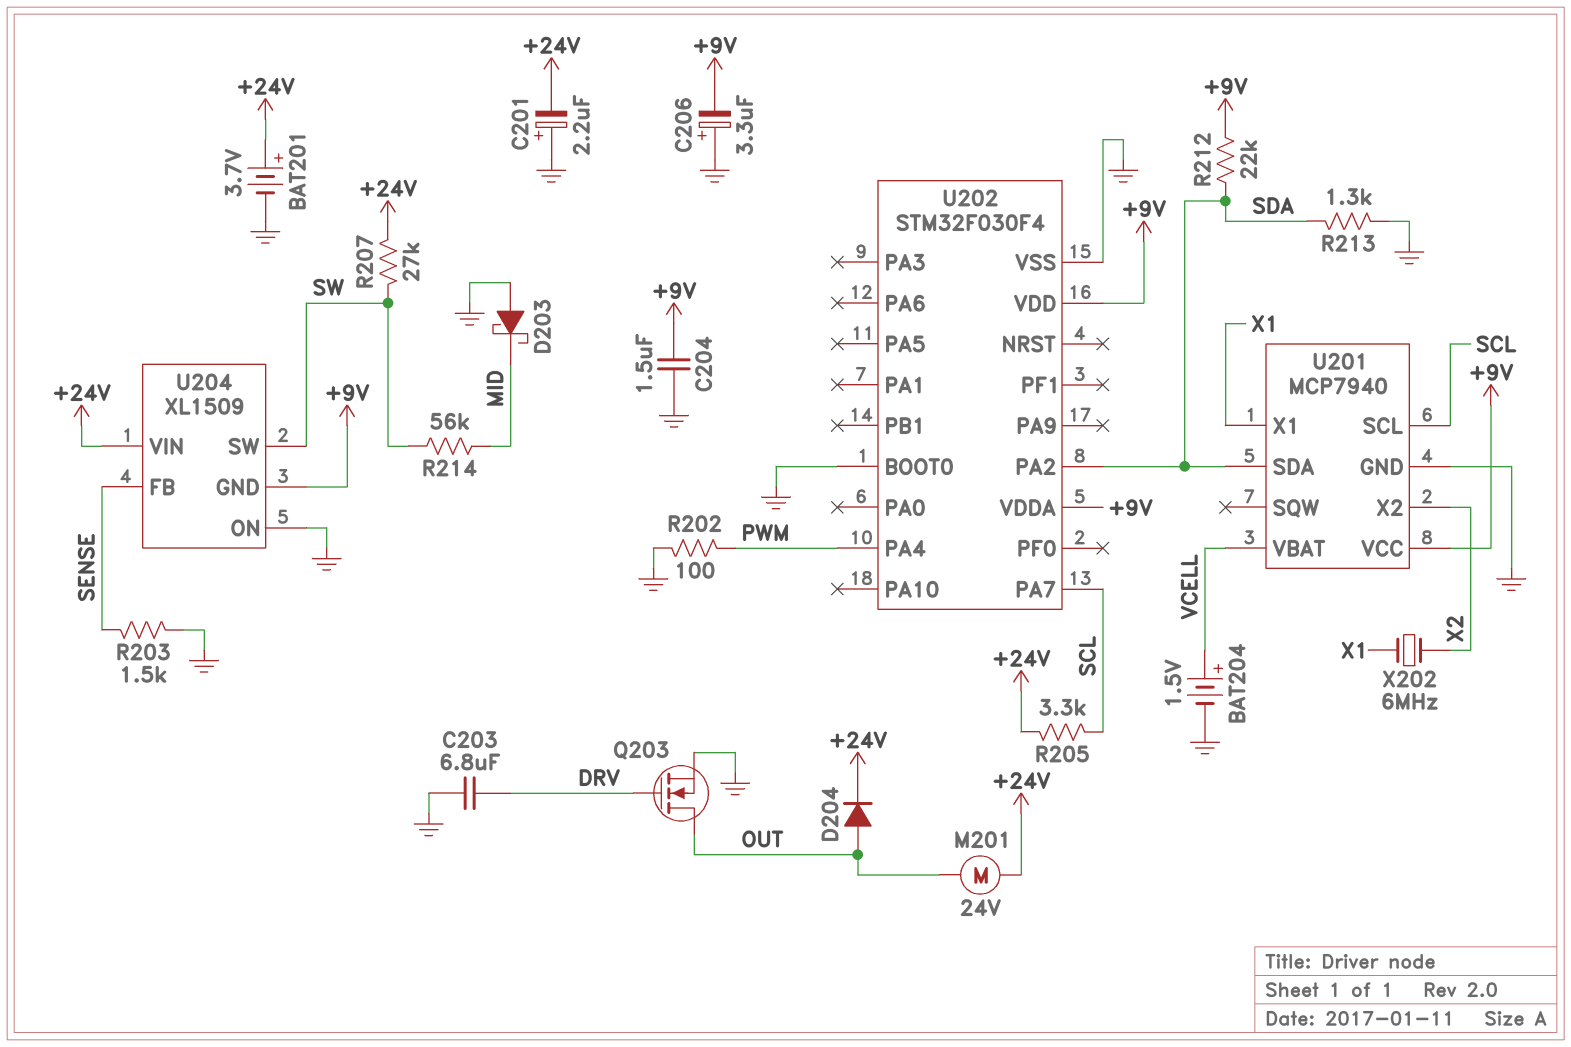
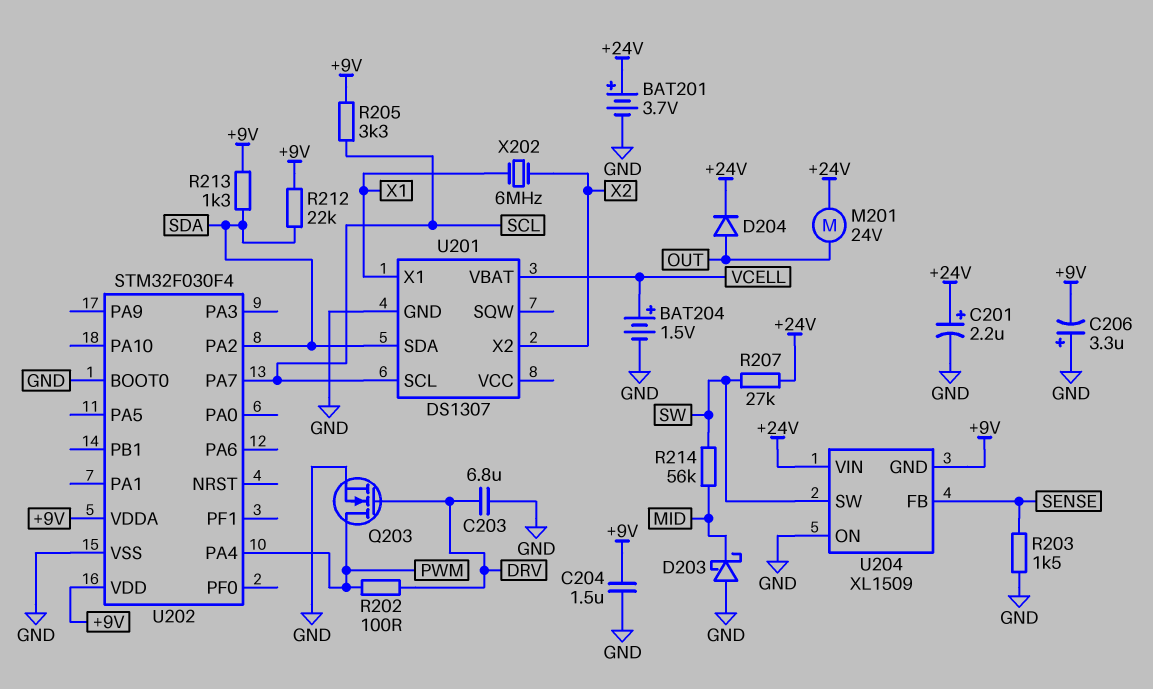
C201: 2.2uF (plus GND, minus +24V) -> 2.2uF (plus +24V, minus GND)
Q203: NMOS (G DRV, D OUT, S GND) -> NMOS (G DRV, D PWM, S GND)
R202: 100 (GND, PWM) -> 100 (DRV, PWM)
R205: 3.3k (+24V, SCL) -> 3.3k (+9V, SCL)
R213: 1.3k (GND, SDA) -> 1.3k (+9V, SDA)
U201: MCP7940 -> DS1307
U201 pin VCC: +9V -> none

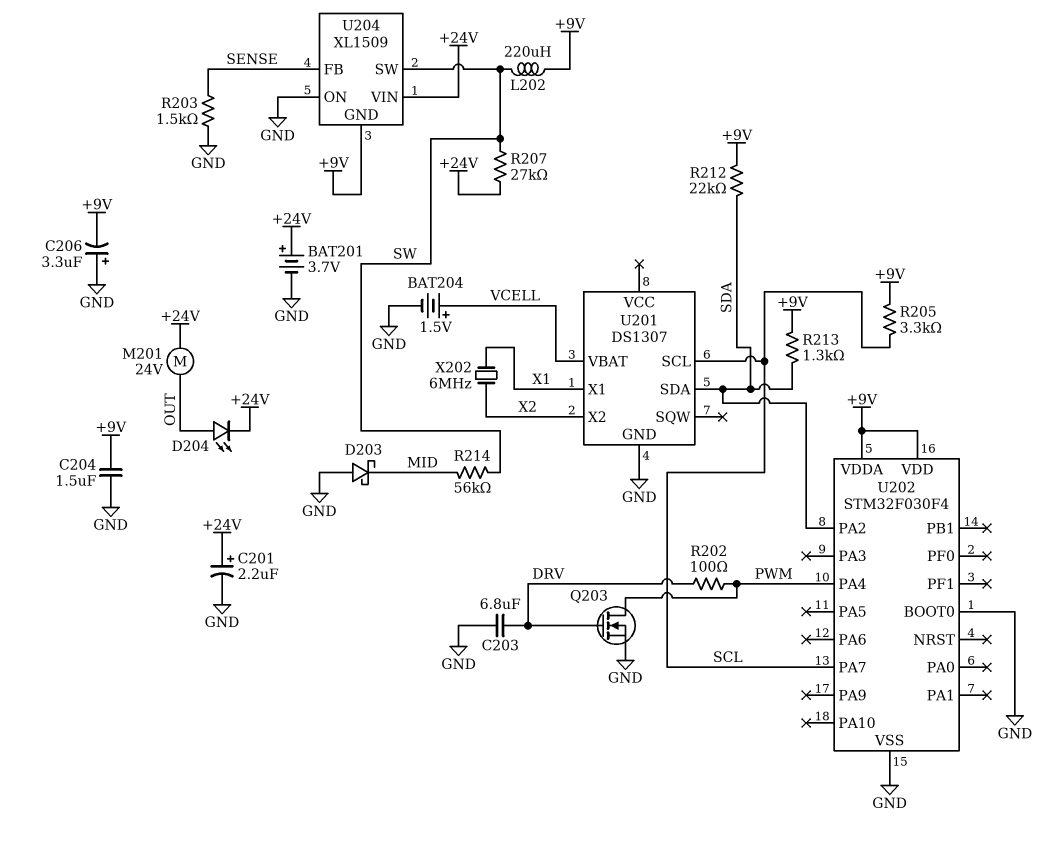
D204: diode (A OUT, K +24V) -> LED (A OUT, K +24V)
L202: none -> 220uH (+9V, SW)

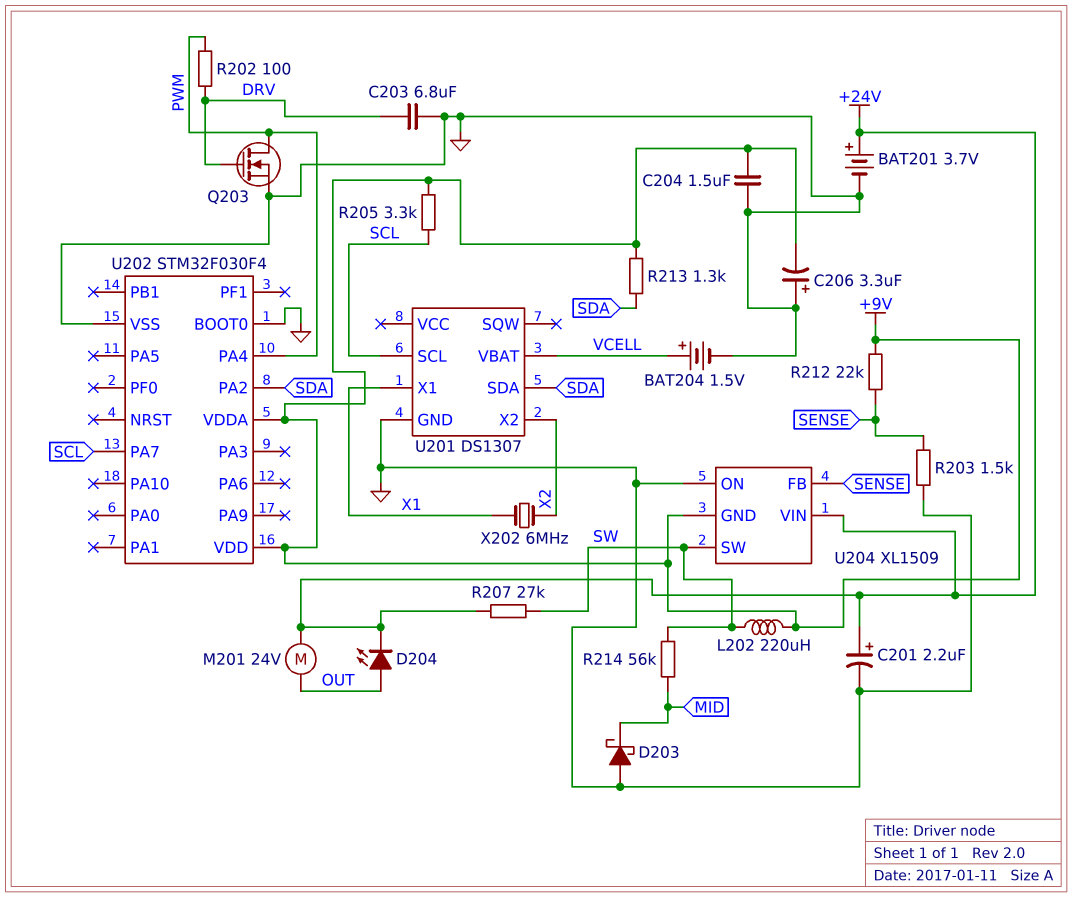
R212: 22k (+9V, SDA) -> 22k (+9V, SENSE)

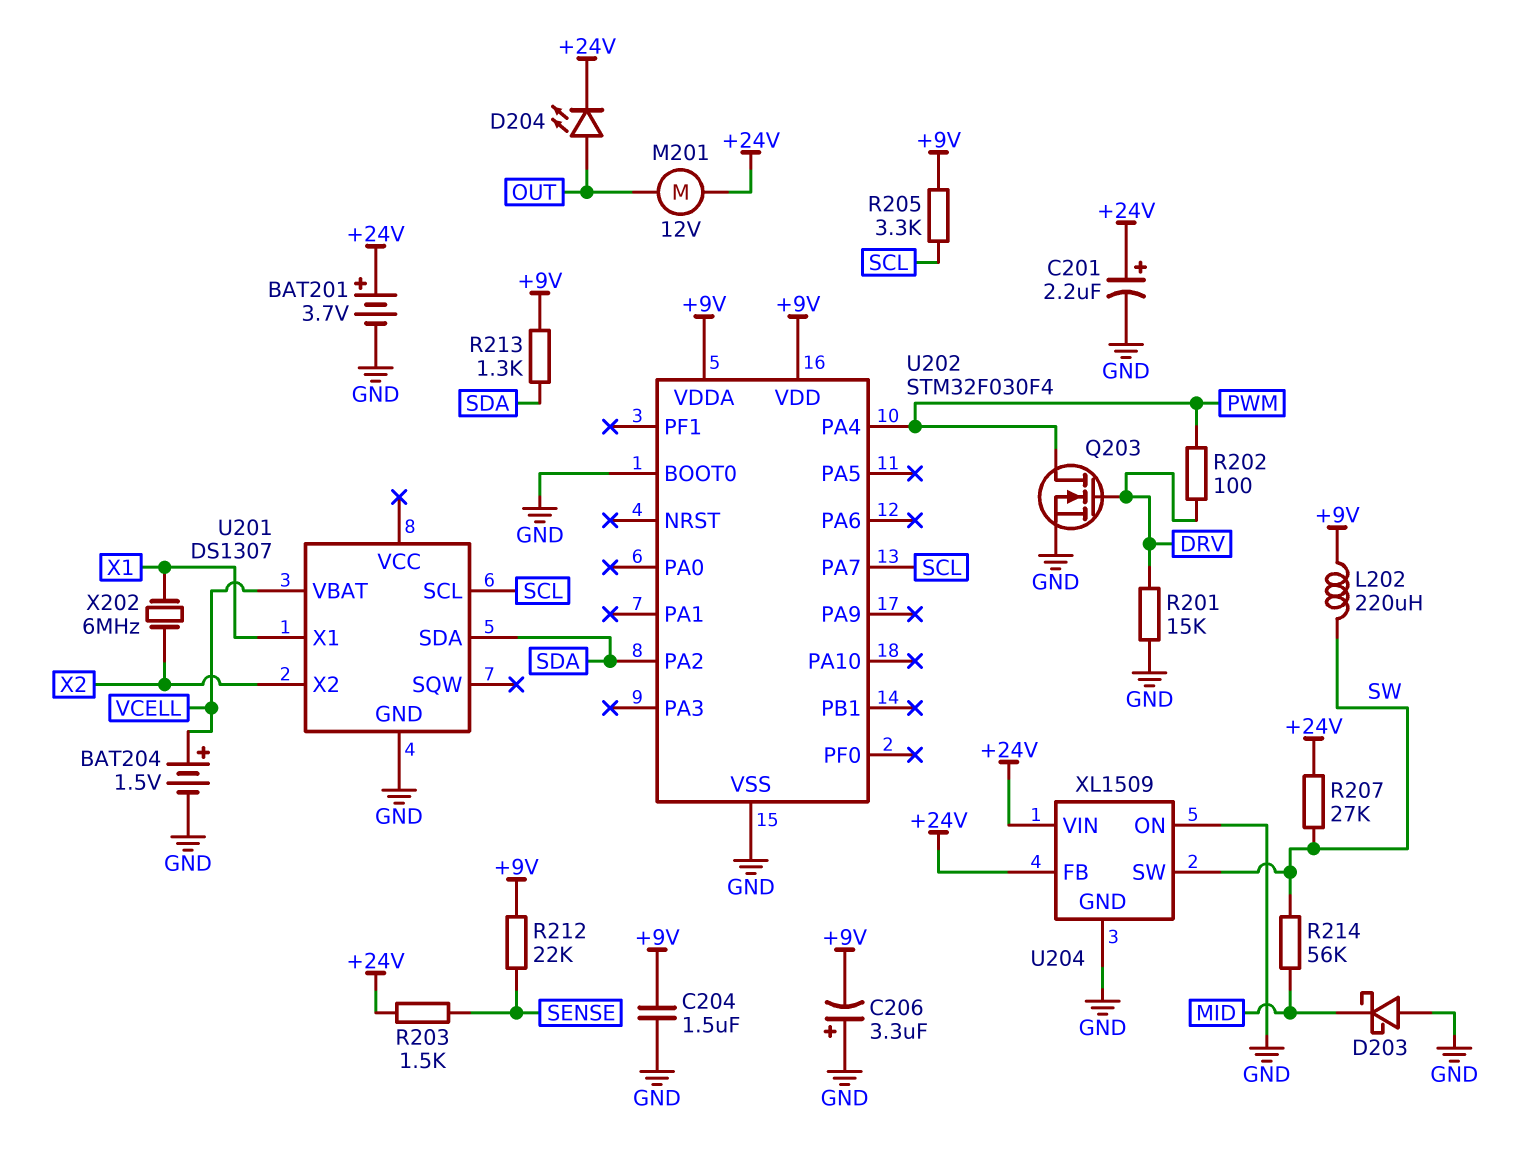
C203: 6.8uF (DRV, GND) -> none
M201: motor 24V (+24V, OUT) -> motor 12V (+24V, OUT)
R201: none -> 15k (DRV, GND)
R203: 1.5k (GND, SENSE) -> 1.5k (+24V, SENSE)
U204 pin FB: SENSE -> +24V
U204 pin GND: +9V -> GND

